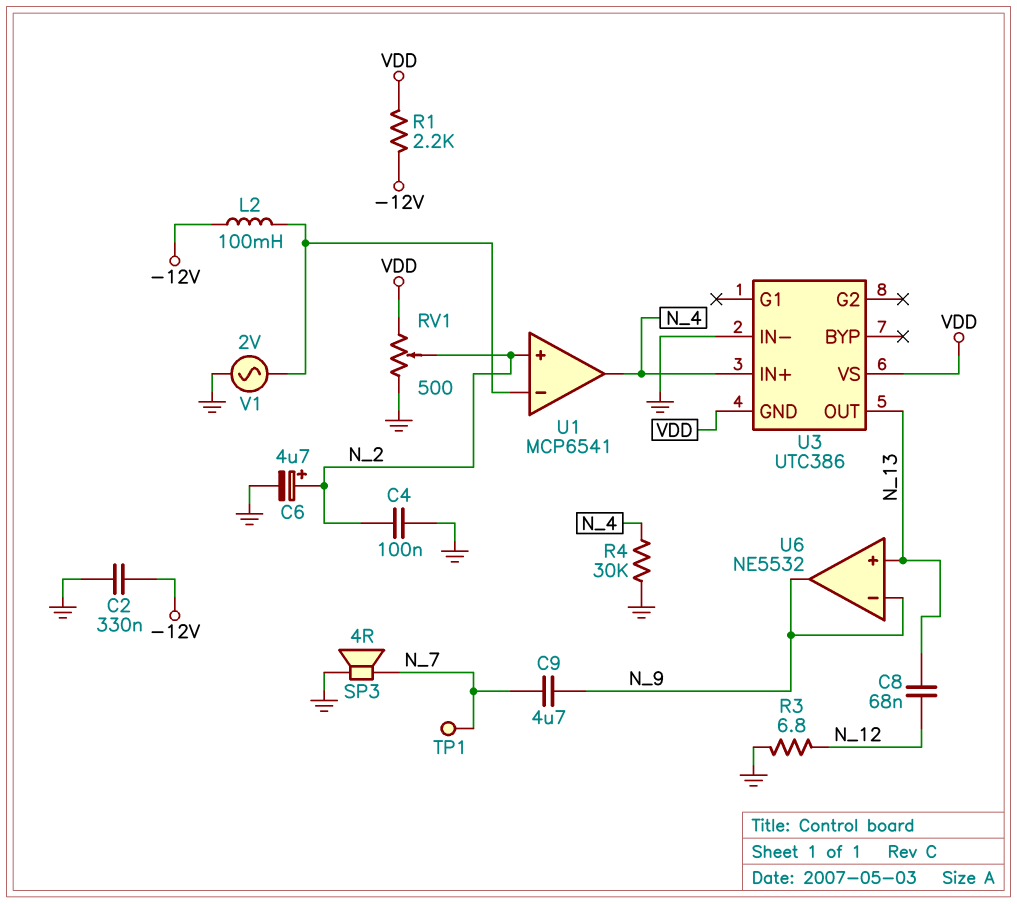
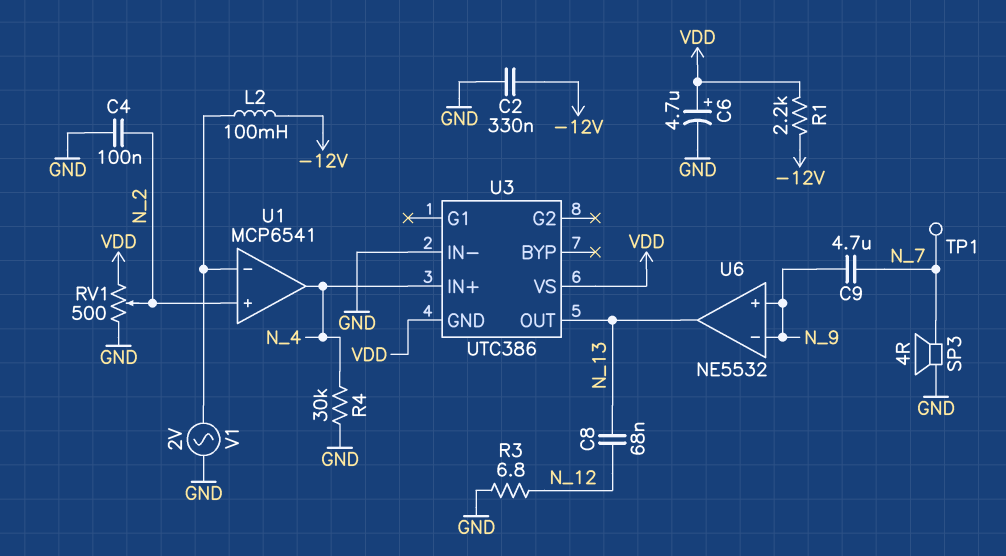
C6: 4.7uF (plus N_2, minus GND) -> 4.7uF (plus VDD, minus GND)
U6 pin in+: N_13 -> N_9
U6 pin out: N_9 -> N_13

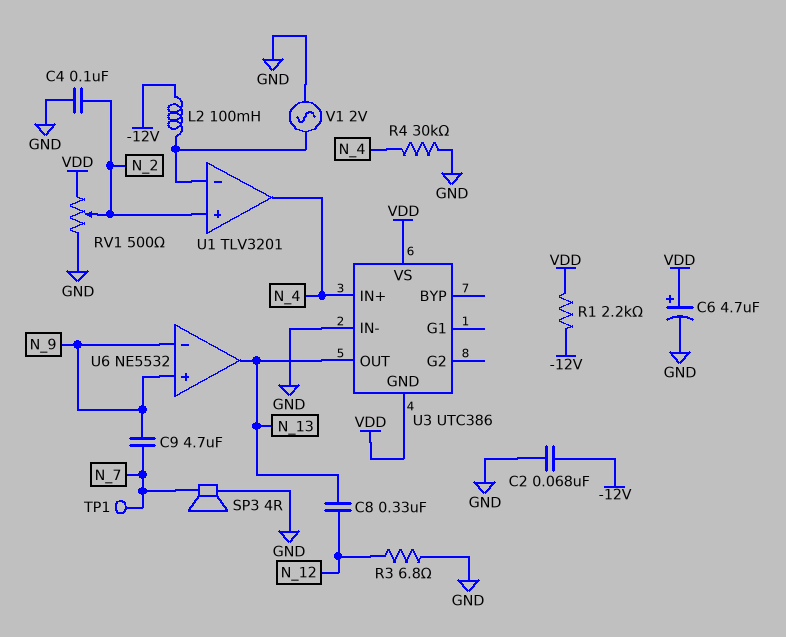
C2: 330nF (-12V, GND) -> 68nF (-12V, GND)
C8: 68nF (N_12, N_13) -> 330nF (N_12, N_13)
U1: MCP6541 -> TLV3201

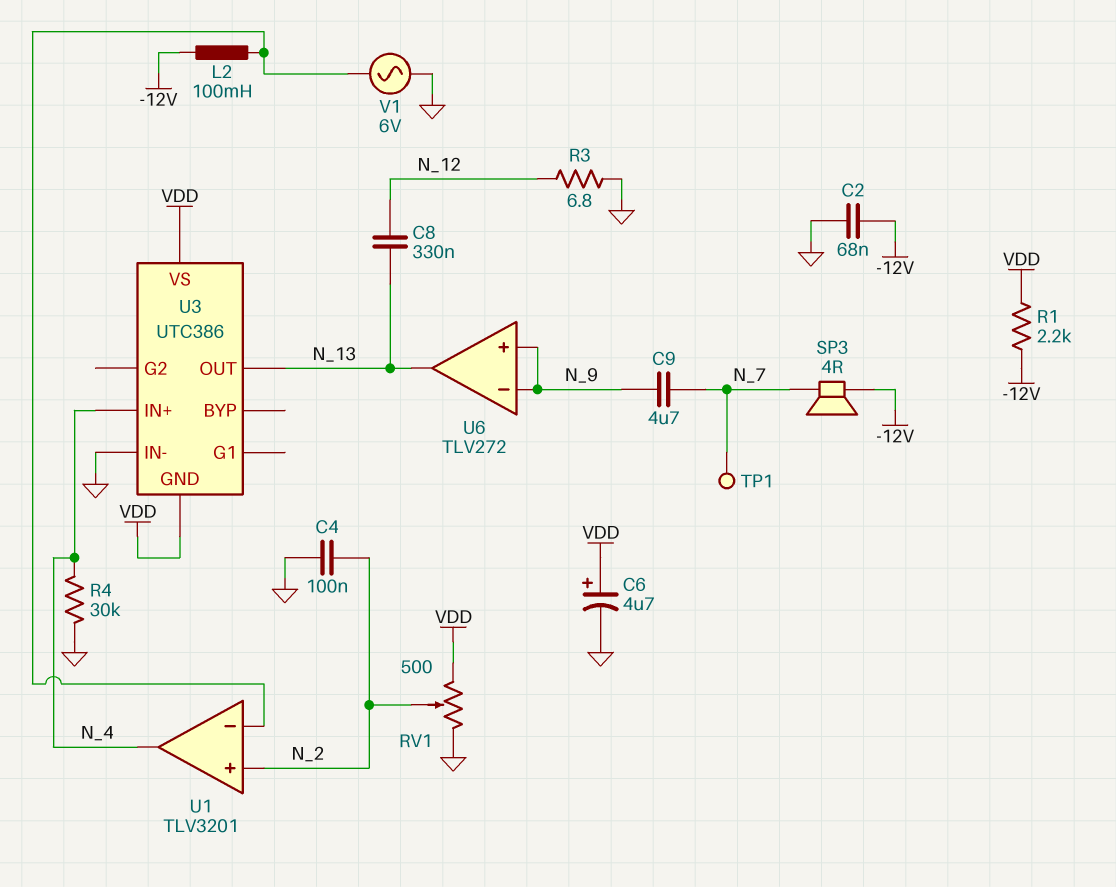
SP3: speaker 4R (GND, N_7) -> speaker 4R (-12V, N_7)
U6: NE5532 -> TLV272
V1: AC 2V (GND, U1/in-) -> AC 6V (GND, U1/in-)

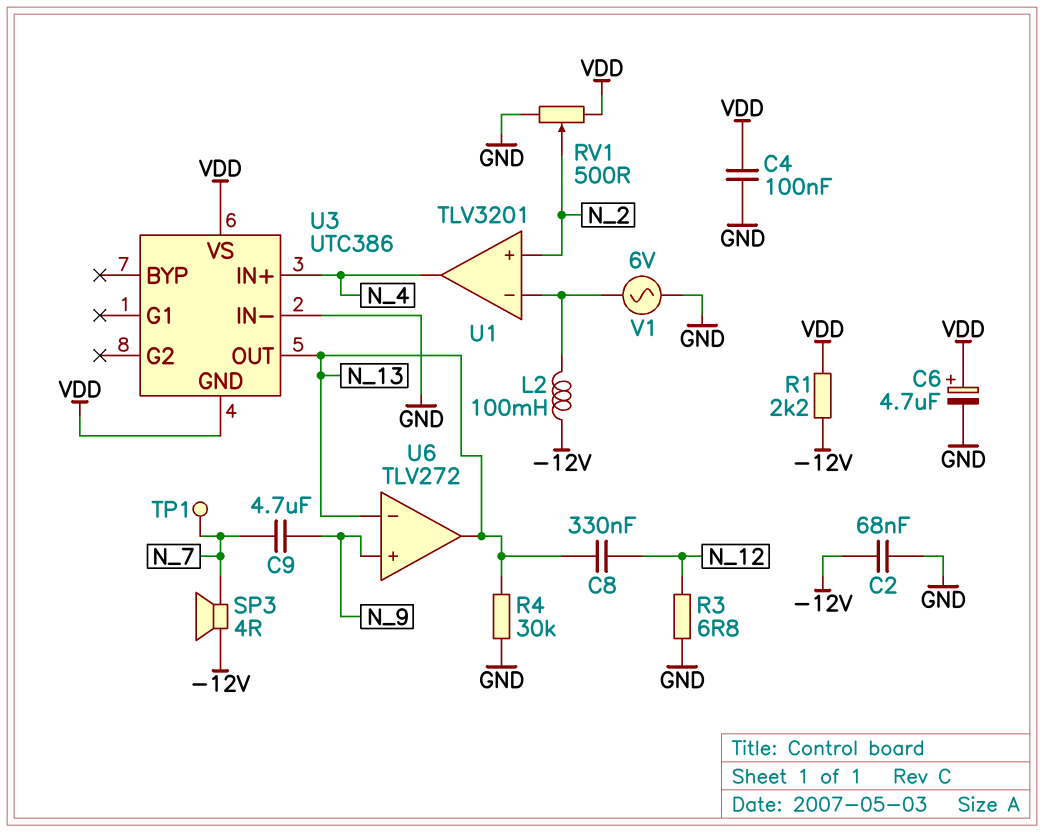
C4: 100nF (GND, N_2) -> 100nF (GND, VDD)
R4: 30k (GND, N_4) -> 30k (GND, N_13)
U6 pin in-: N_9 -> N_13

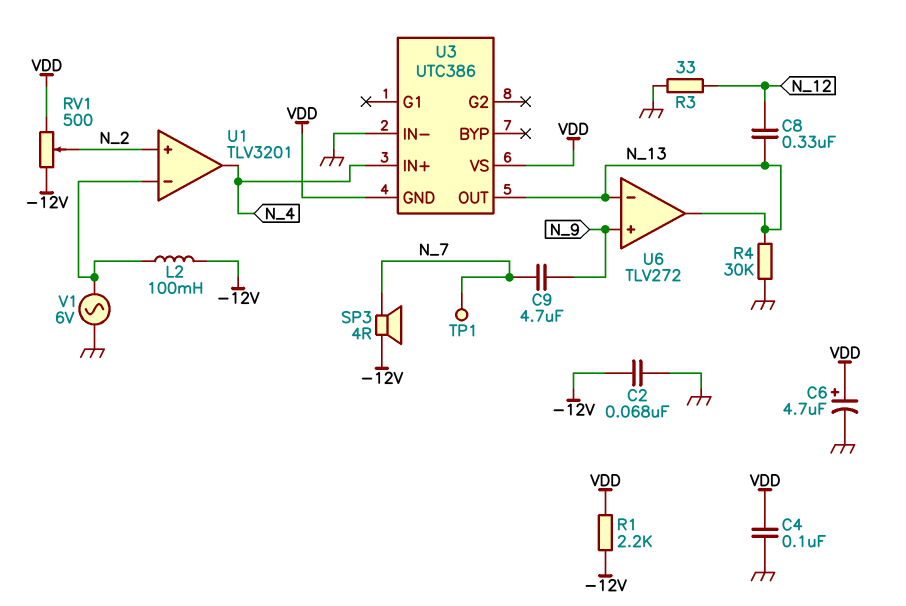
R3: 6.8 (GND, N_12) -> 33 (GND, N_12)
RV1: 500 (GND, VDD, wiper N_2) -> 500 (-12V, VDD, wiper N_2)

